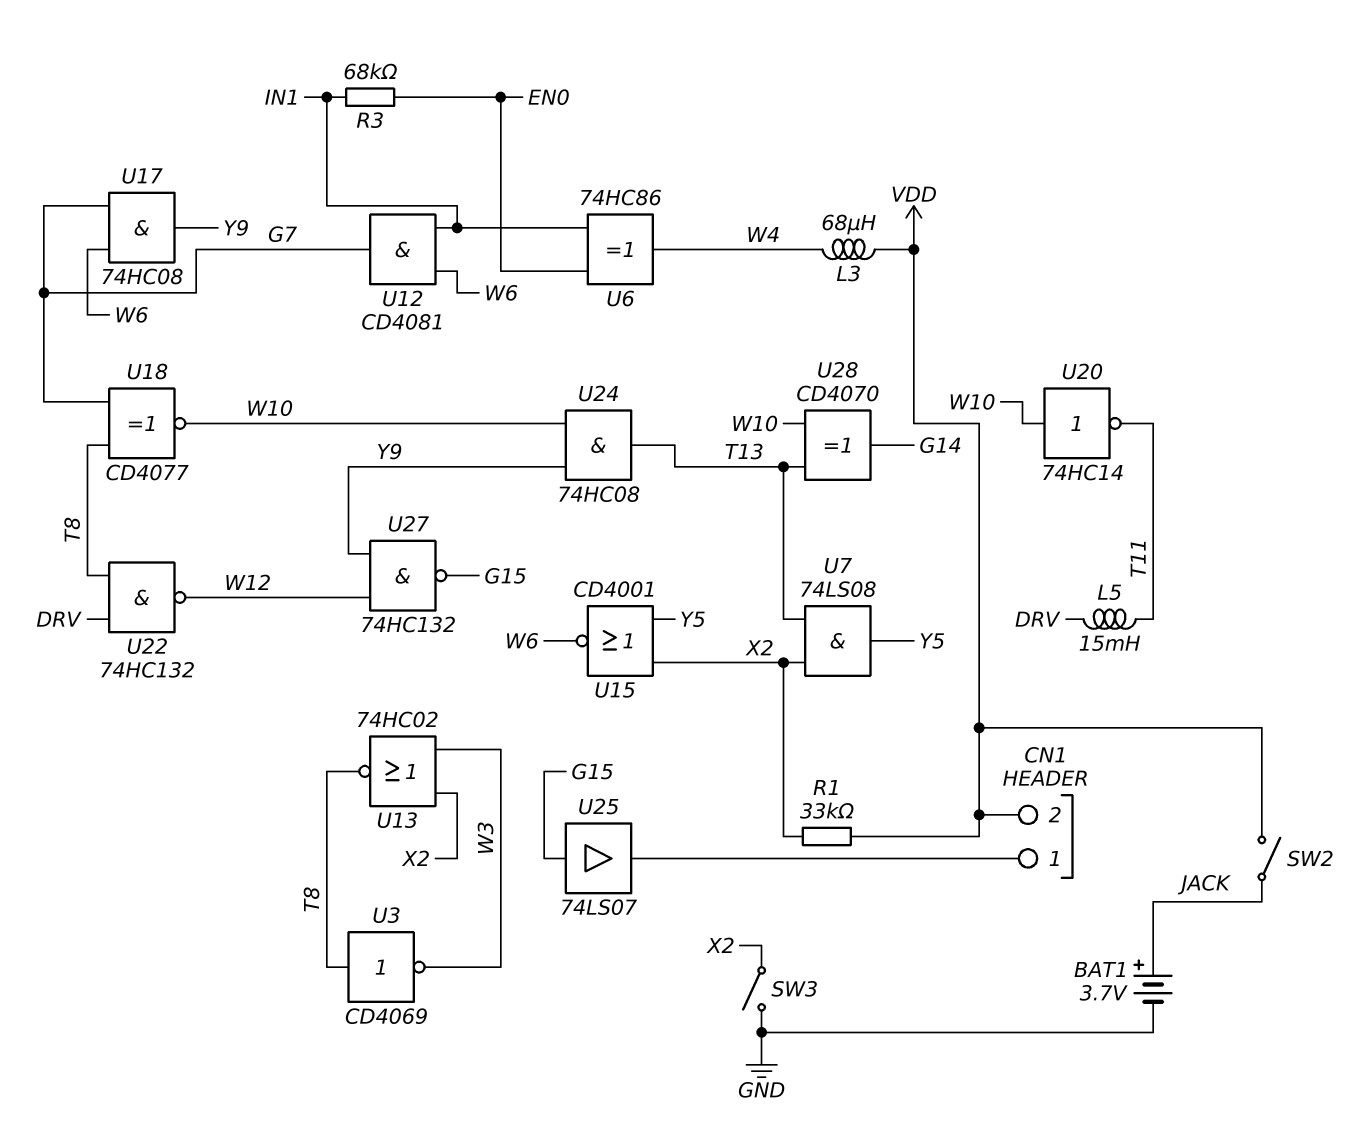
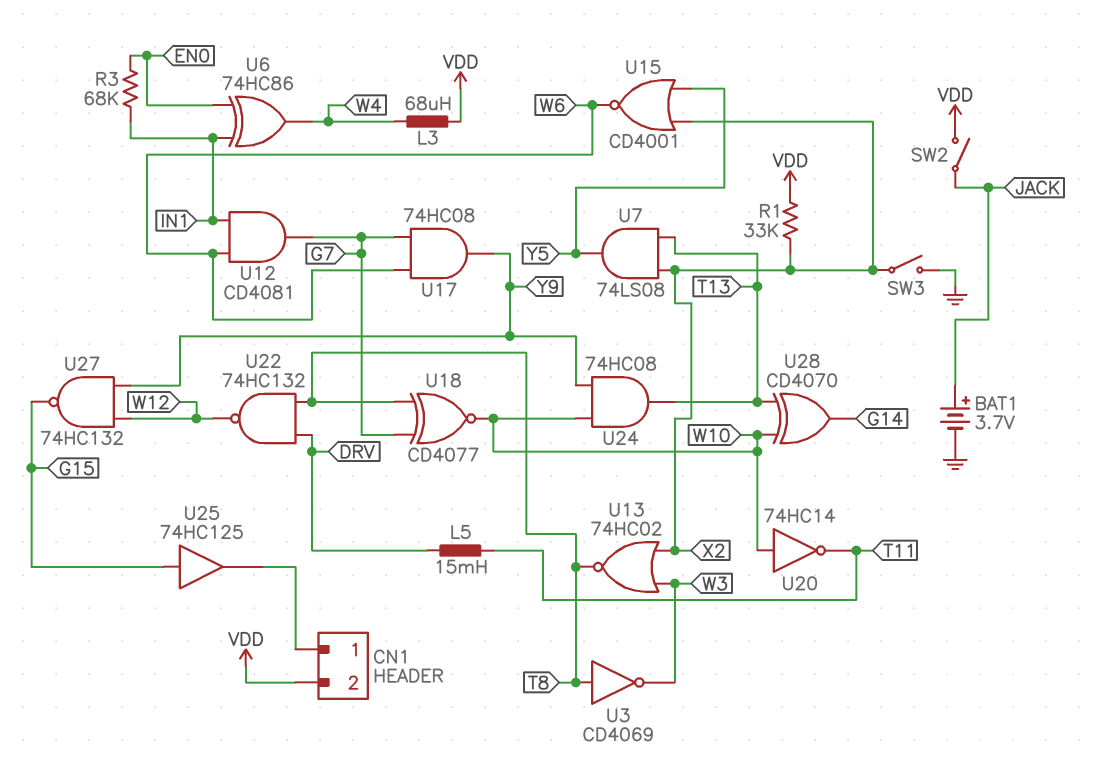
U25: buffer 74LS07 (in G15, out CN1/1) -> buffer 74HC125 (in G15, out CN1/1)

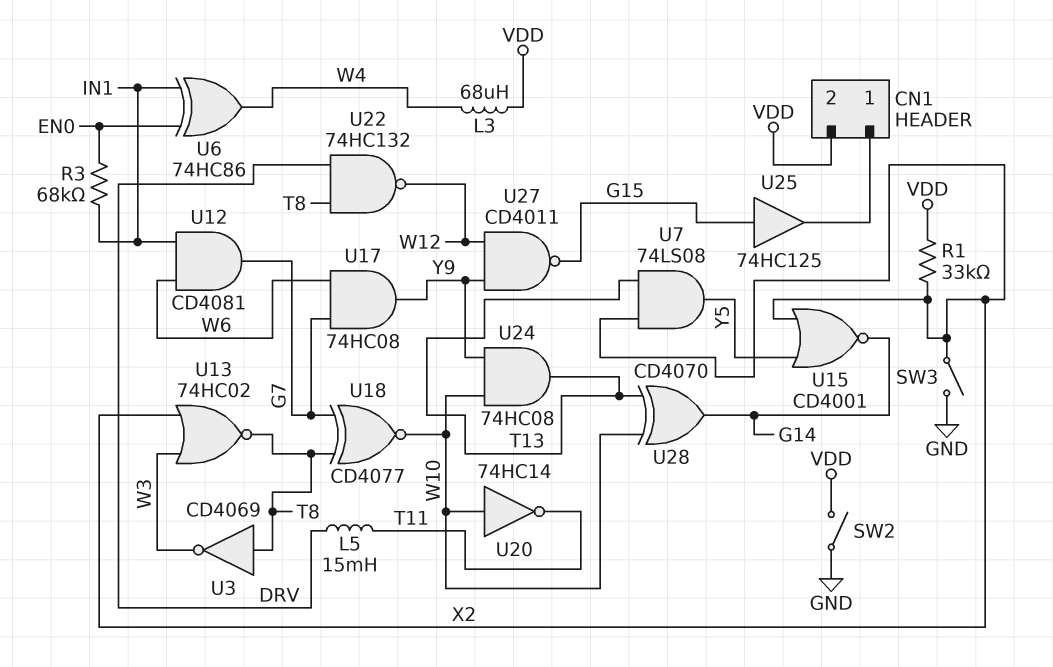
BAT1: 3.7V (plus JACK, minus GND) -> none
SW2: switch (JACK, VDD) -> switch (GND, VDD)
U15: NOR CD4001 (in X2, in Y5, out W6) -> NOR CD4001 (in X2, in Y5, out G14)
U27: NAND 74HC132 (in W12, in Y9, out G15) -> NAND CD4011 (in W12, in Y9, out G15)

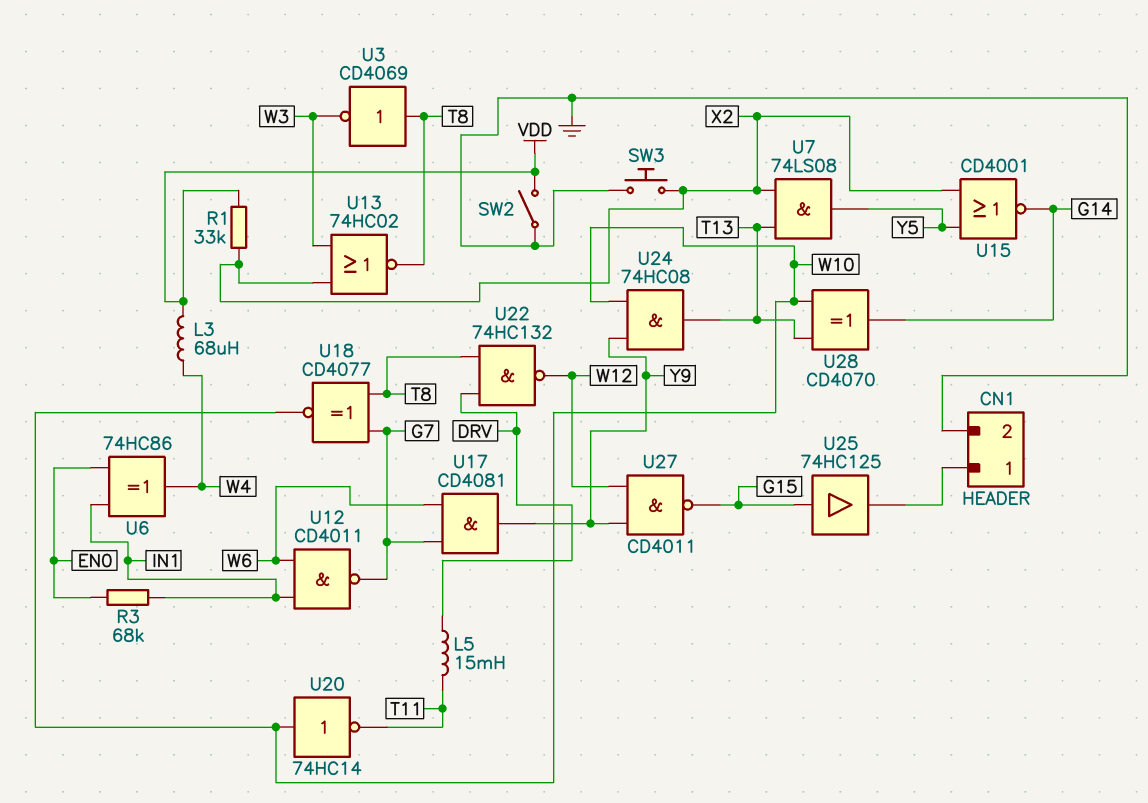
CN1 pin 2: VDD -> GND
SW3: switch (GND, X2) -> button (GND, X2)
U12: AND CD4081 (in IN1, in W6, out G7) -> NAND CD4011 (in IN1, in W6, out G7)
U17: AND 74HC08 (in G7, in W6, out Y9) -> AND CD4081 (in G7, in W6, out Y9)

